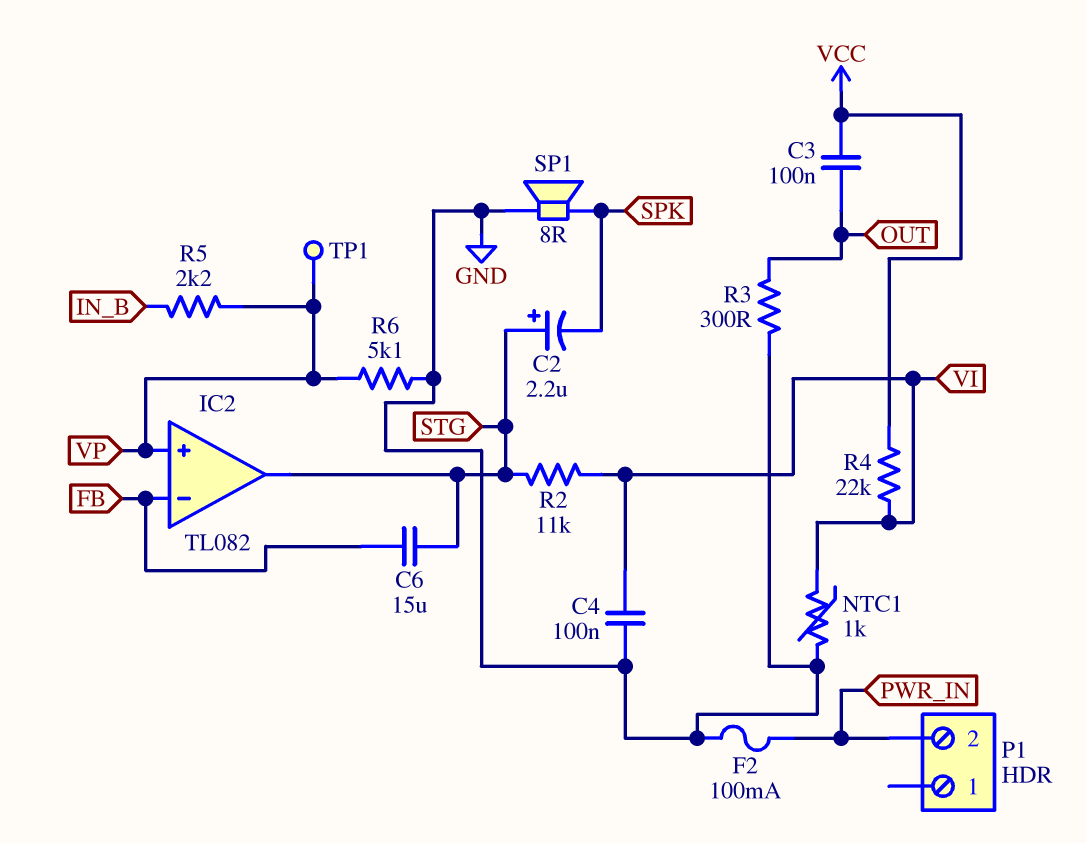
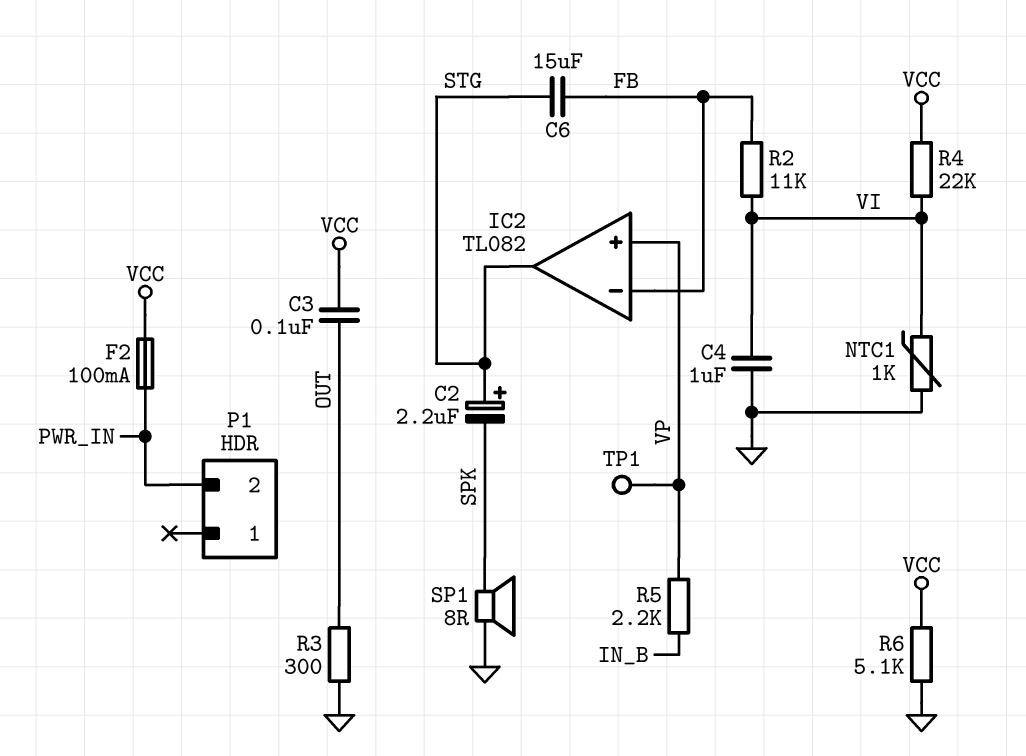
C4: 100nF (GND, VI) -> 1uF (GND, VI)
F2: 100mA (GND, PWR_IN) -> 100mA (PWR_IN, VCC)
R2: 11k (STG, VI) -> 11k (FB, VI)
R6: 5.1k (GND, VP) -> 5.1k (GND, VCC)

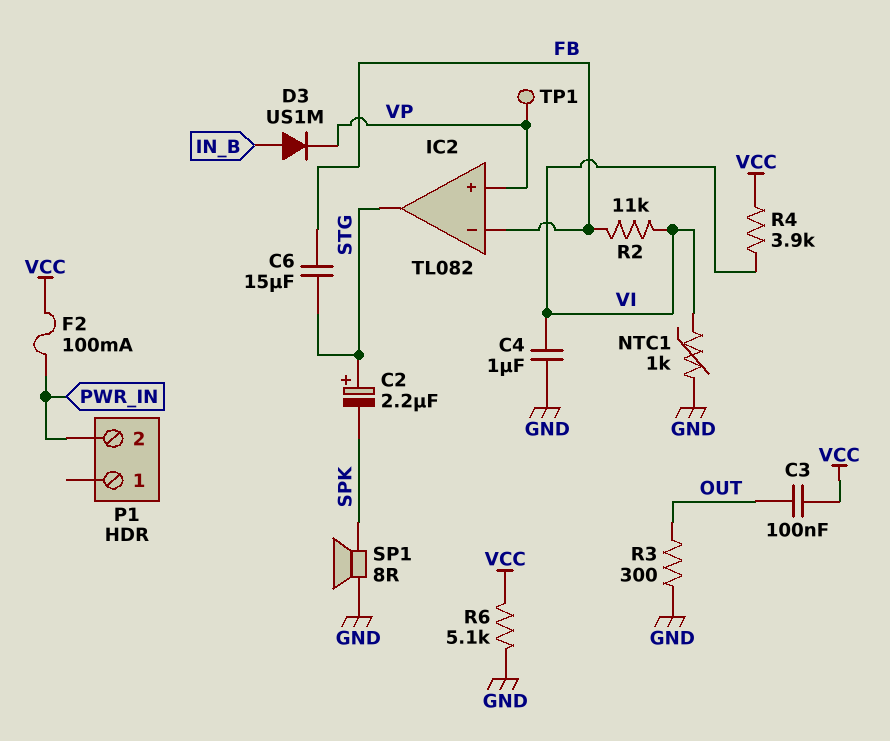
D3: none -> diode US1M (A IN_B, K VP)
R4: 22k (VCC, VI) -> 3.9k (VCC, VI)
R5: 2.2k (IN_B, VP) -> none

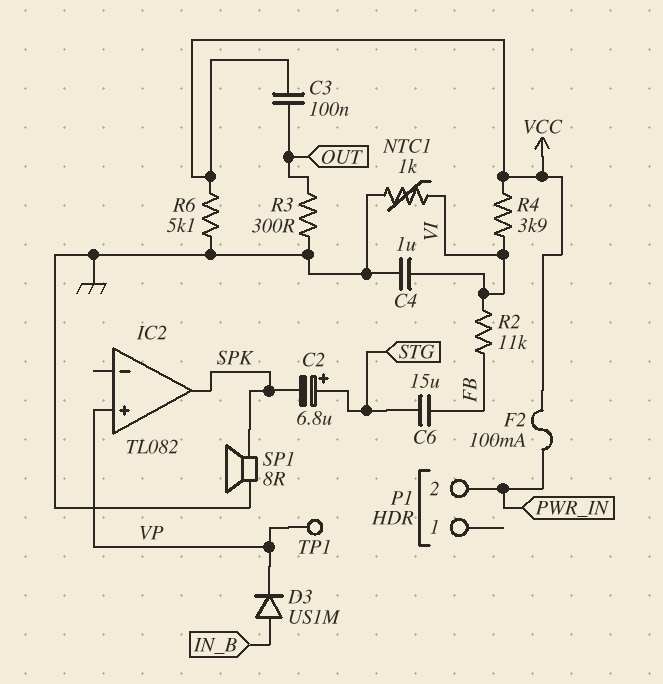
C2: 2.2uF (plus STG, minus SPK) -> 6.8uF (plus STG, minus SPK)
IC2 pin in-: FB -> none
IC2 pin out: STG -> SPK

